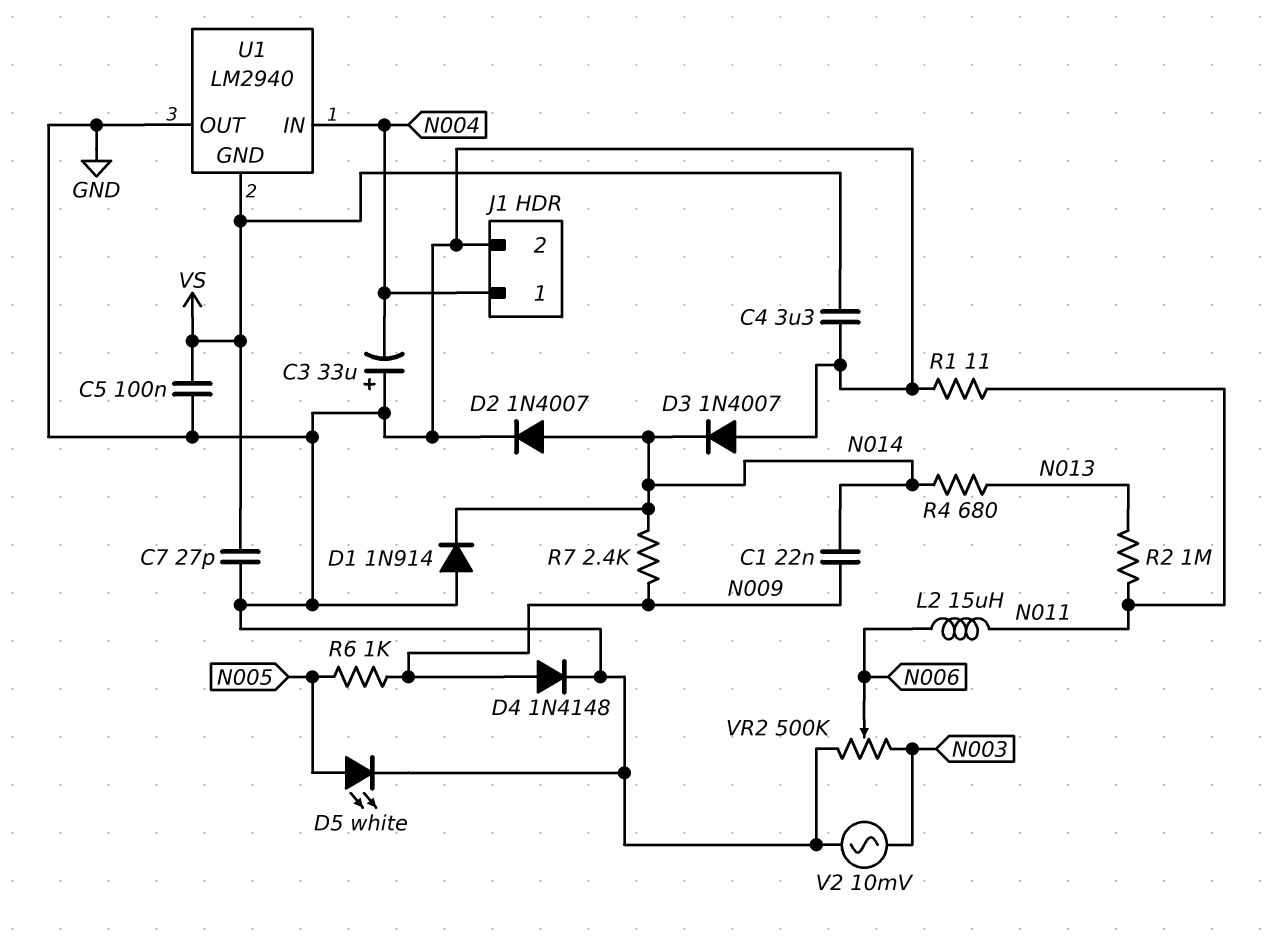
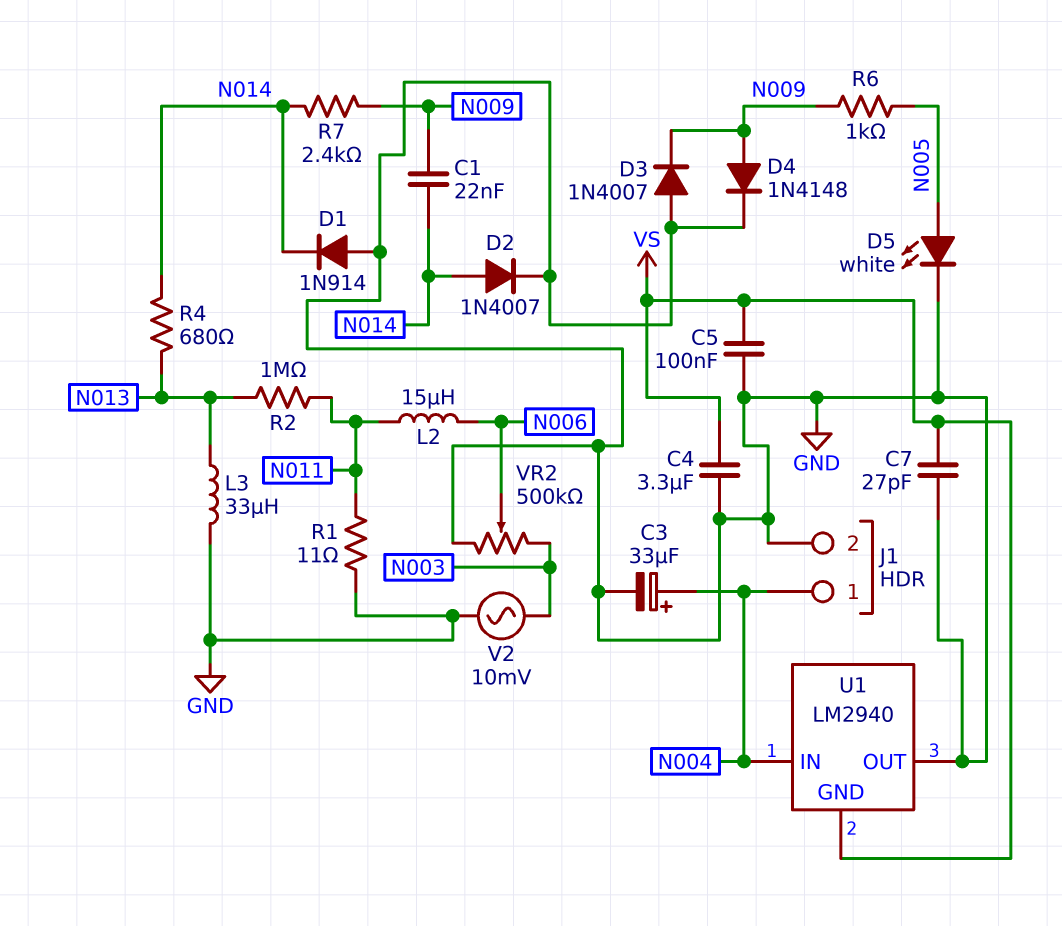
C3: 33uF (plus GND, minus N004) -> 33uF (plus N004, minus GND)
D3: diode 1N4007 (A GND, K N014) -> diode 1N4007 (A GND, K N009)
L3: none -> 33uH (GND, N013)

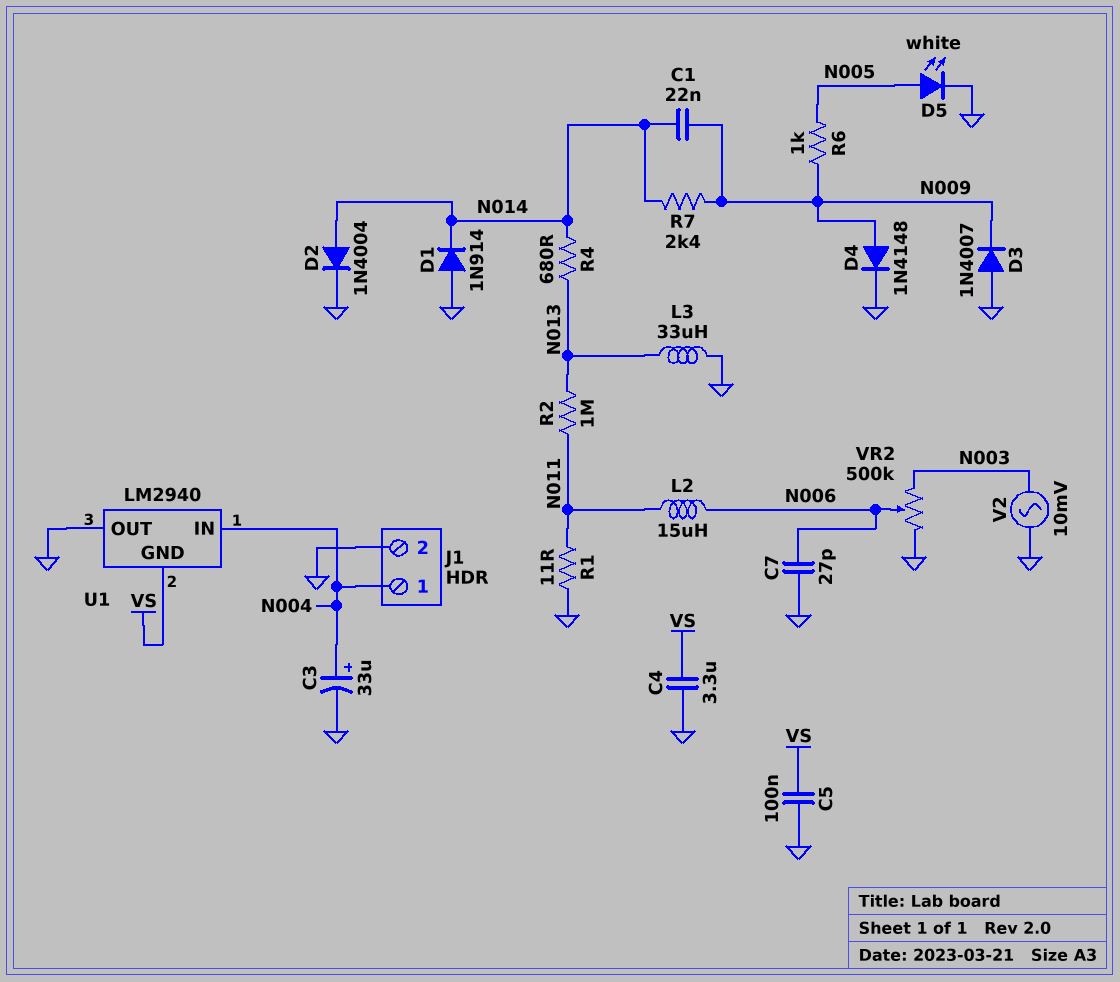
C7: 27pF (GND, VS) -> 27pF (GND, N006)
D2: diode 1N4007 (A N014, K GND) -> diode 1N4004 (A N014, K GND)

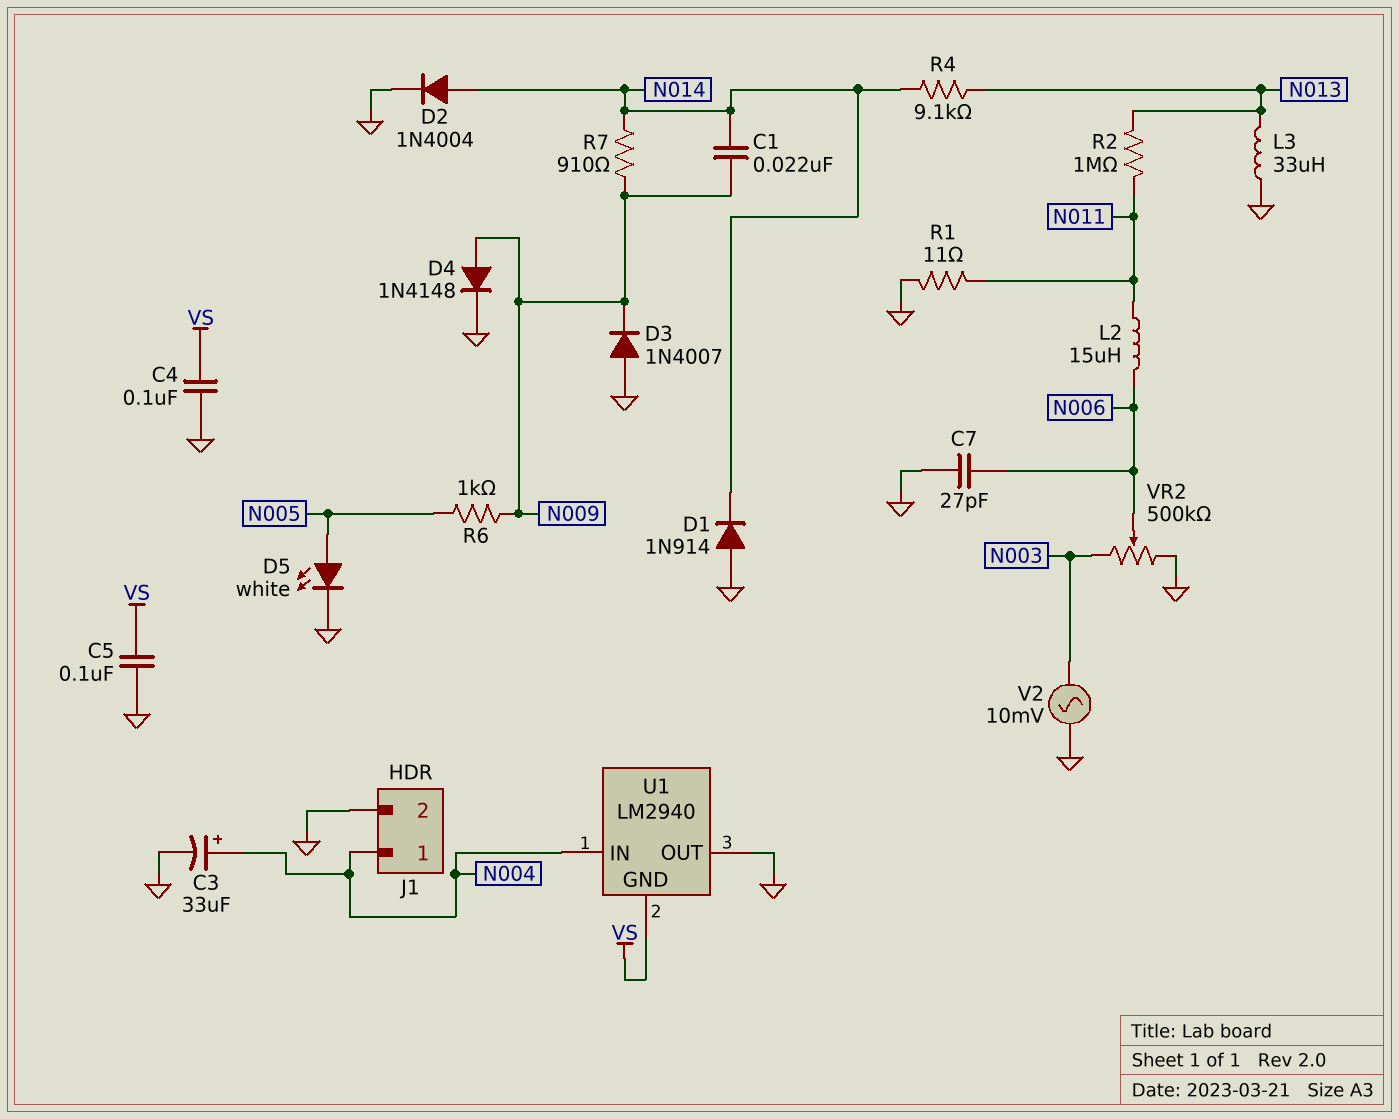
C4: 3.3uF (GND, VS) -> 100nF (GND, VS)
R4: 680 (N013, N014) -> 9.1k (N013, N014)
R7: 2.4k (N009, N014) -> 910 (N009, N014)

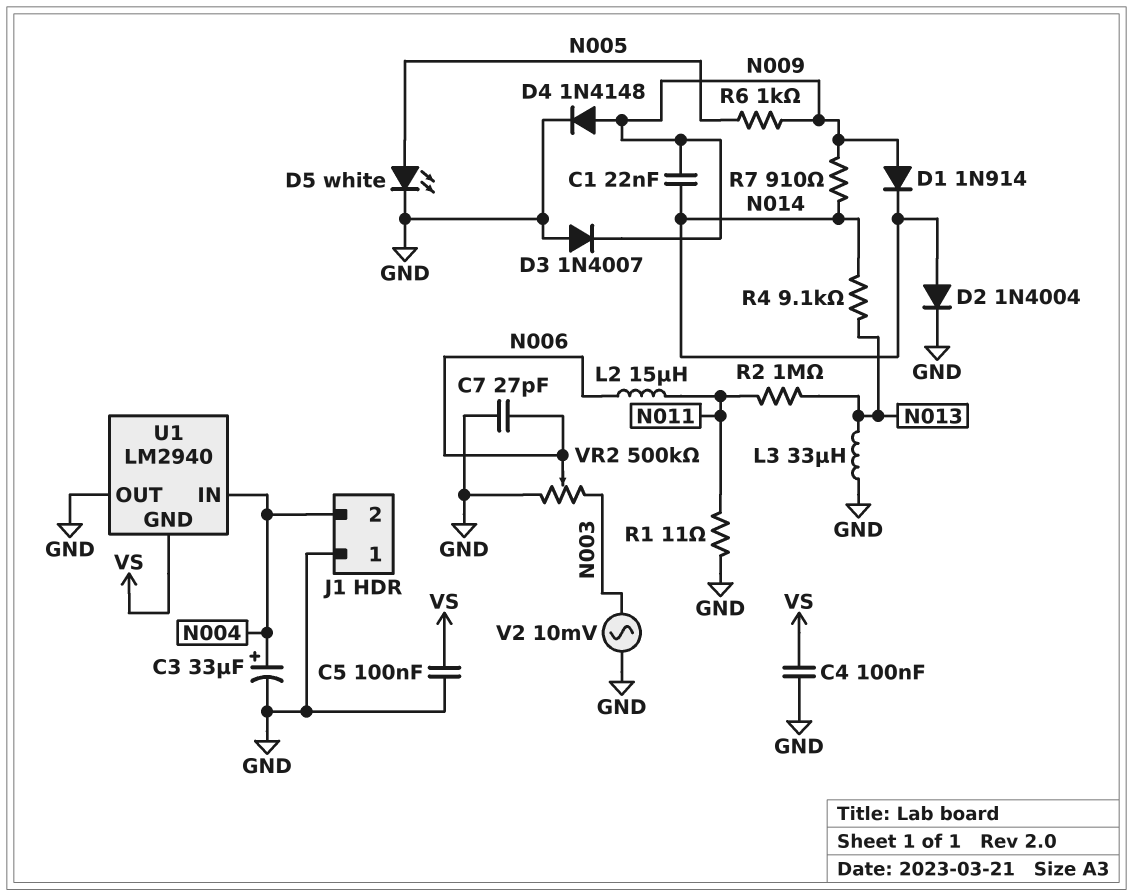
D1: diode 1N914 (A GND, K N014) -> diode 1N914 (A N009, K N014)
J1 pin 1: N004 -> GND
J1 pin 2: GND -> N004

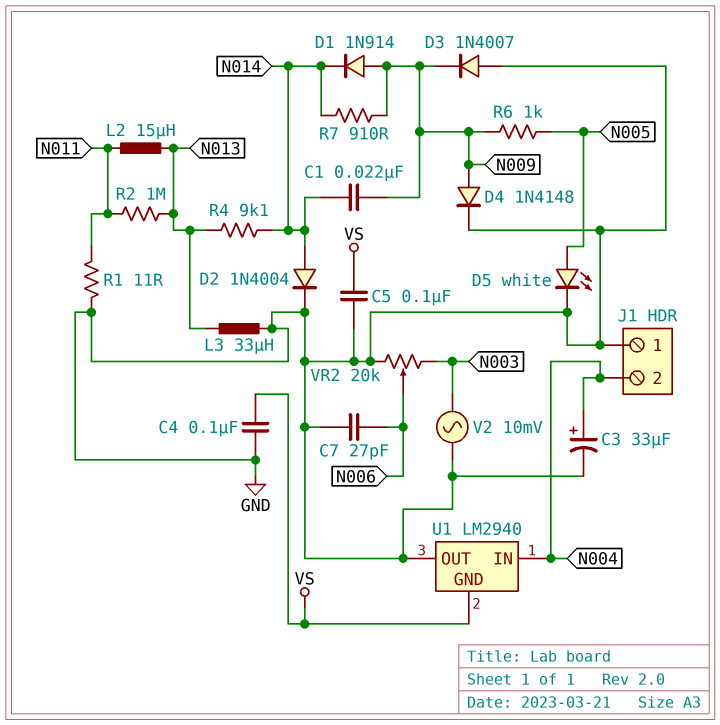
L2: 15uH (N006, N011) -> 15uH (N011, N013)
VR2: 500k (GND, N003, wiper N006) -> 20k (GND, N003, wiper N006)

